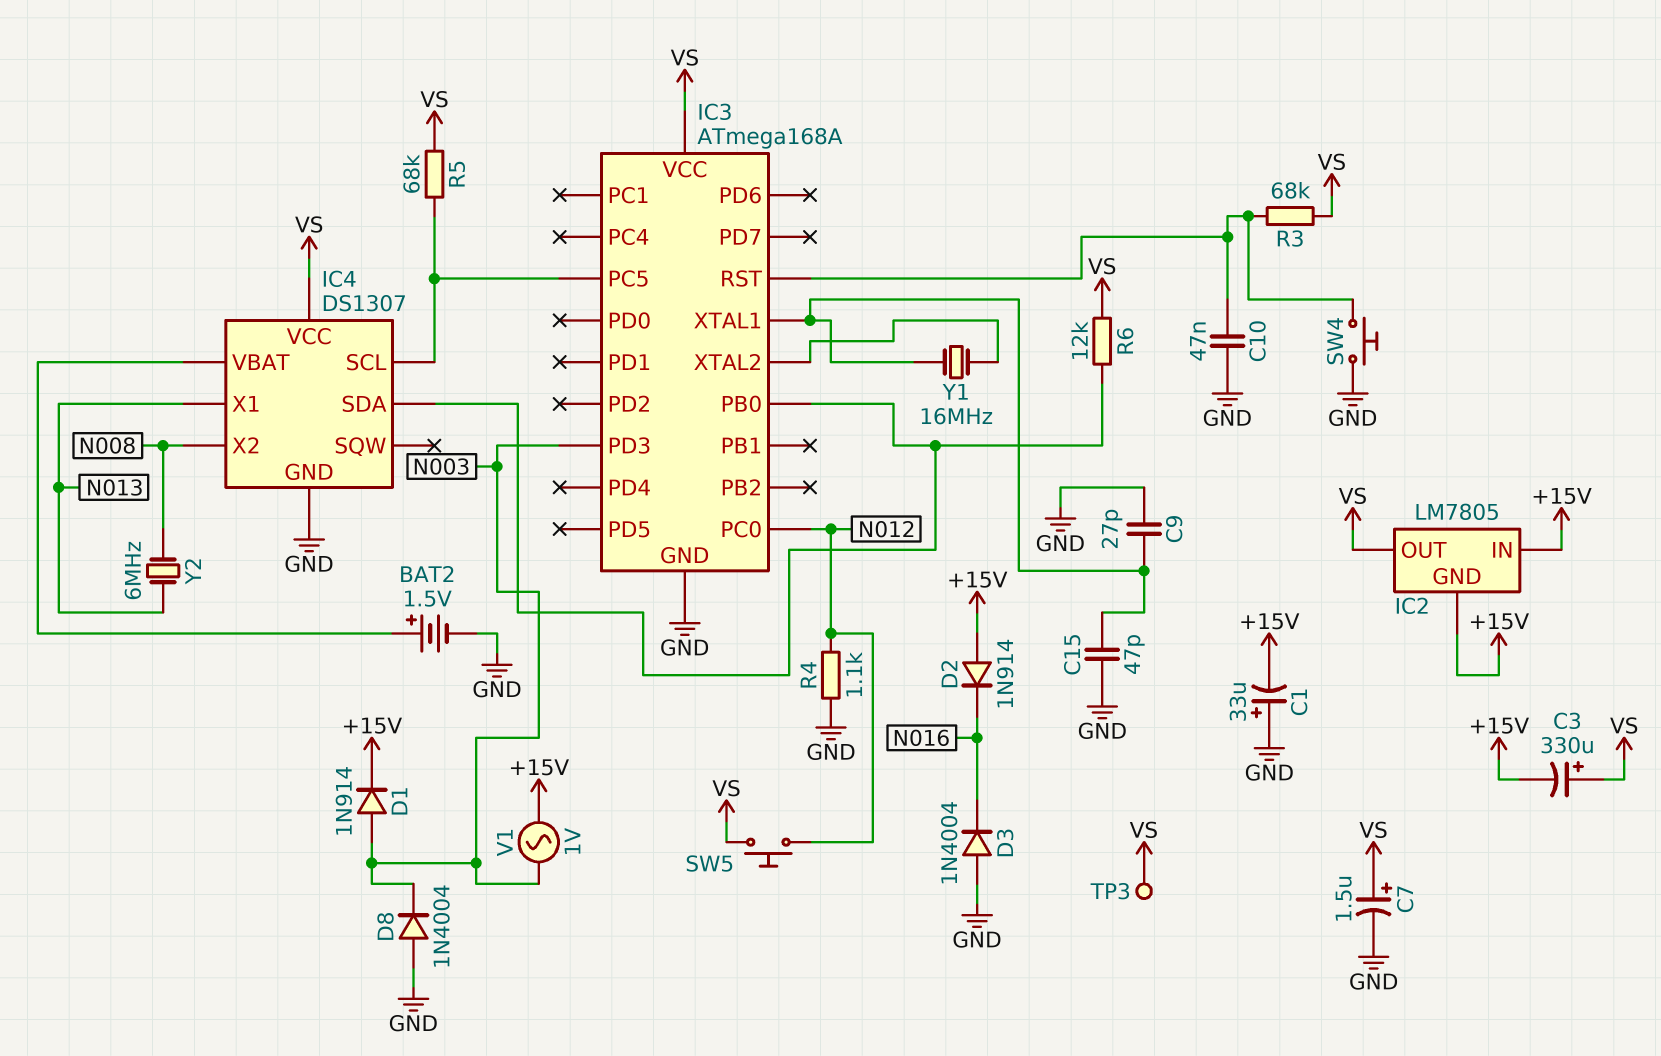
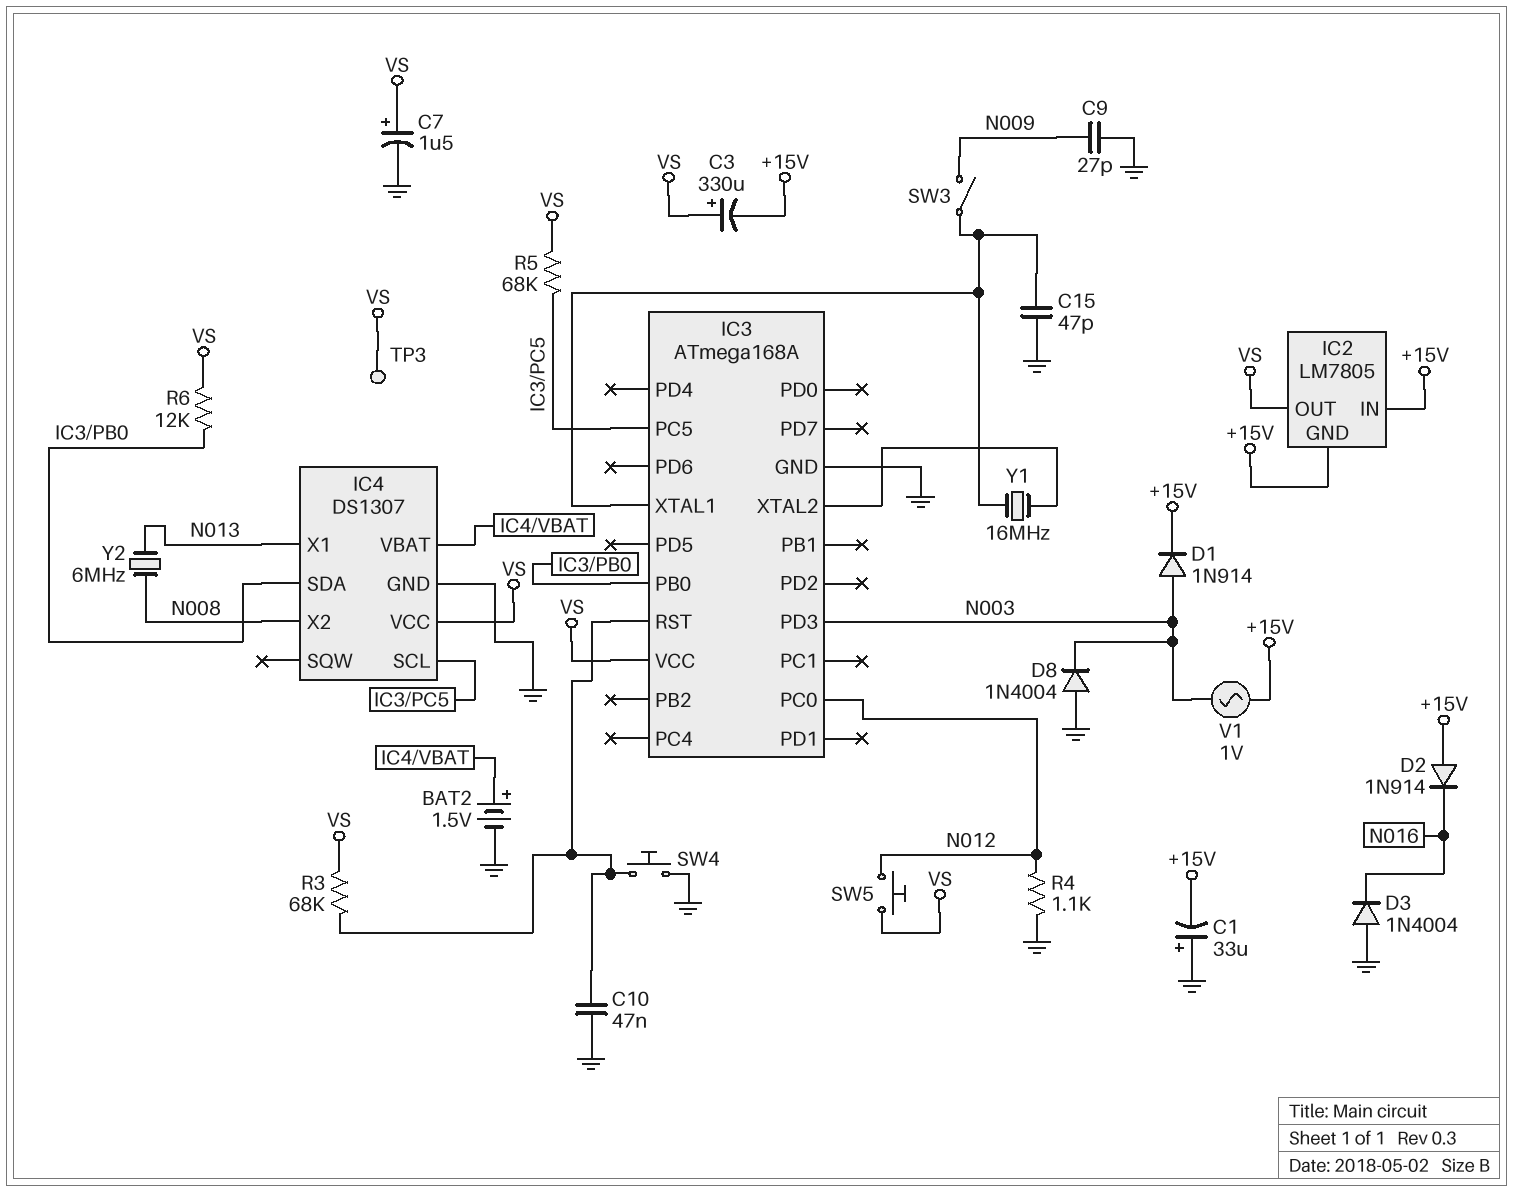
C9: 27pF (GND, IC3/XTAL1) -> 27pF (GND, N009)
SW3: none -> switch (IC3/XTAL1, N009)

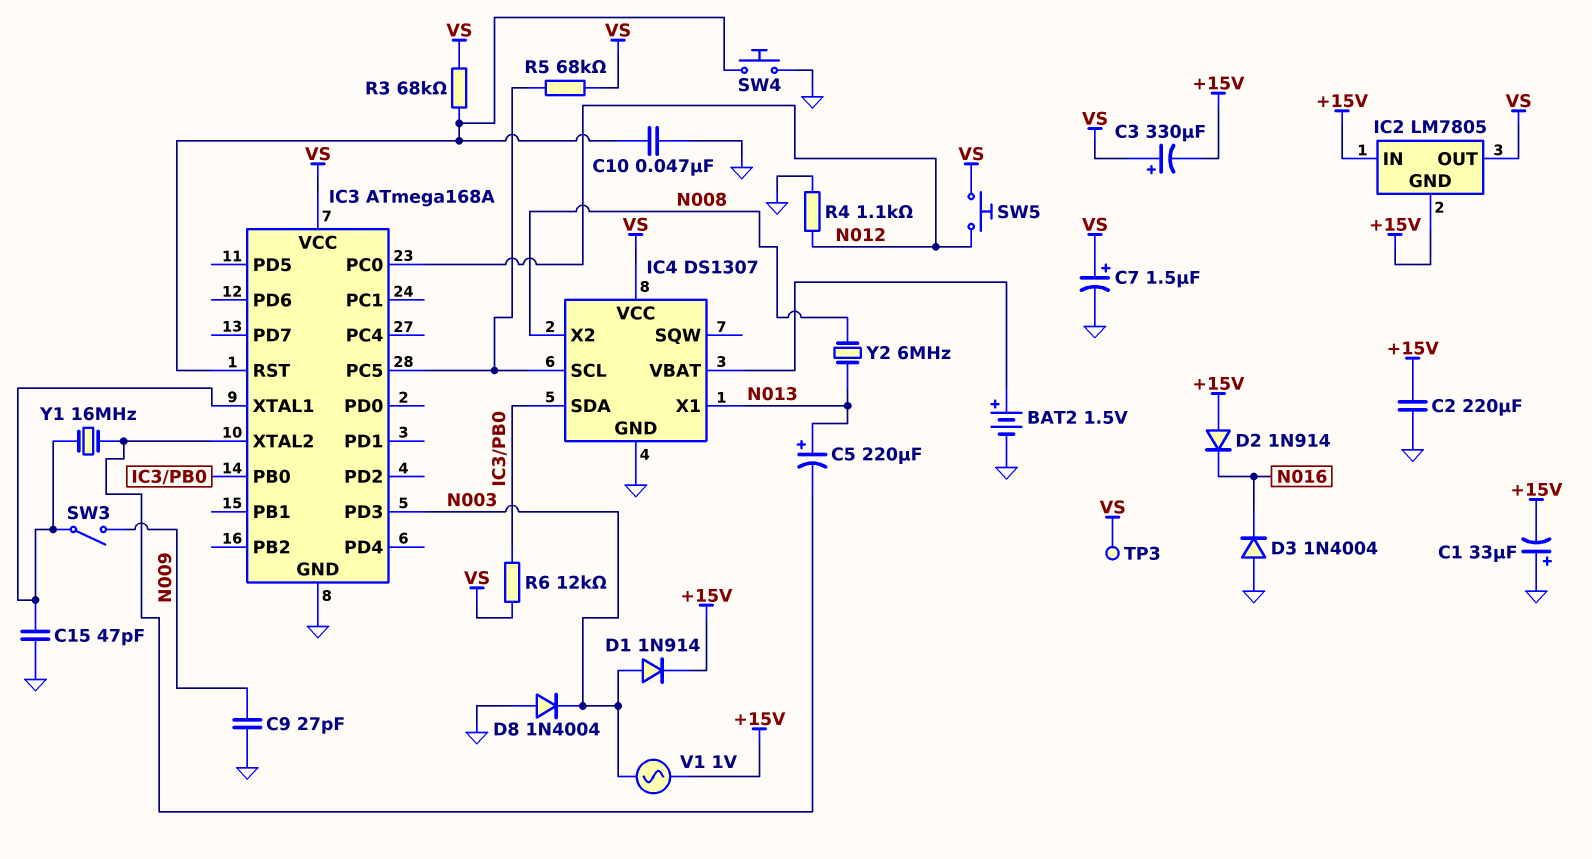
C2: none -> 220uF (+15V, GND)
C5: none -> 220uF (plus N013, minus IC3/XTAL2)

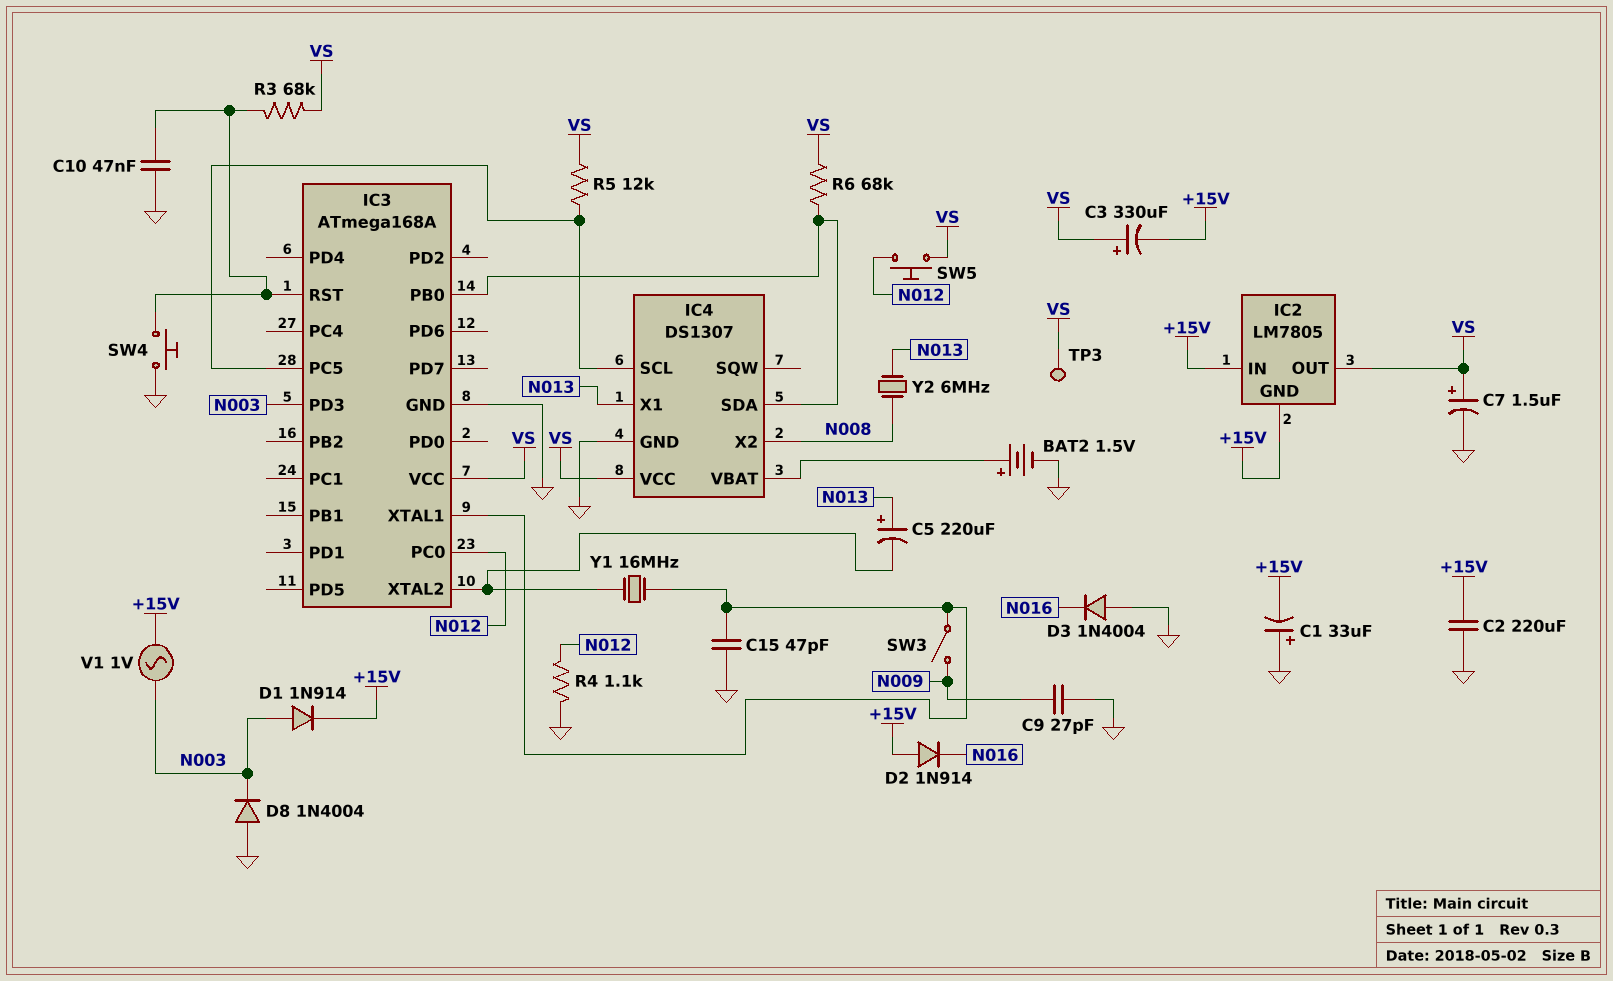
R5: 68k (IC3/PC5, VS) -> 12k (IC3/PC5, VS)
R6: 12k (IC3/PB0, VS) -> 68k (IC3/PB0, VS)

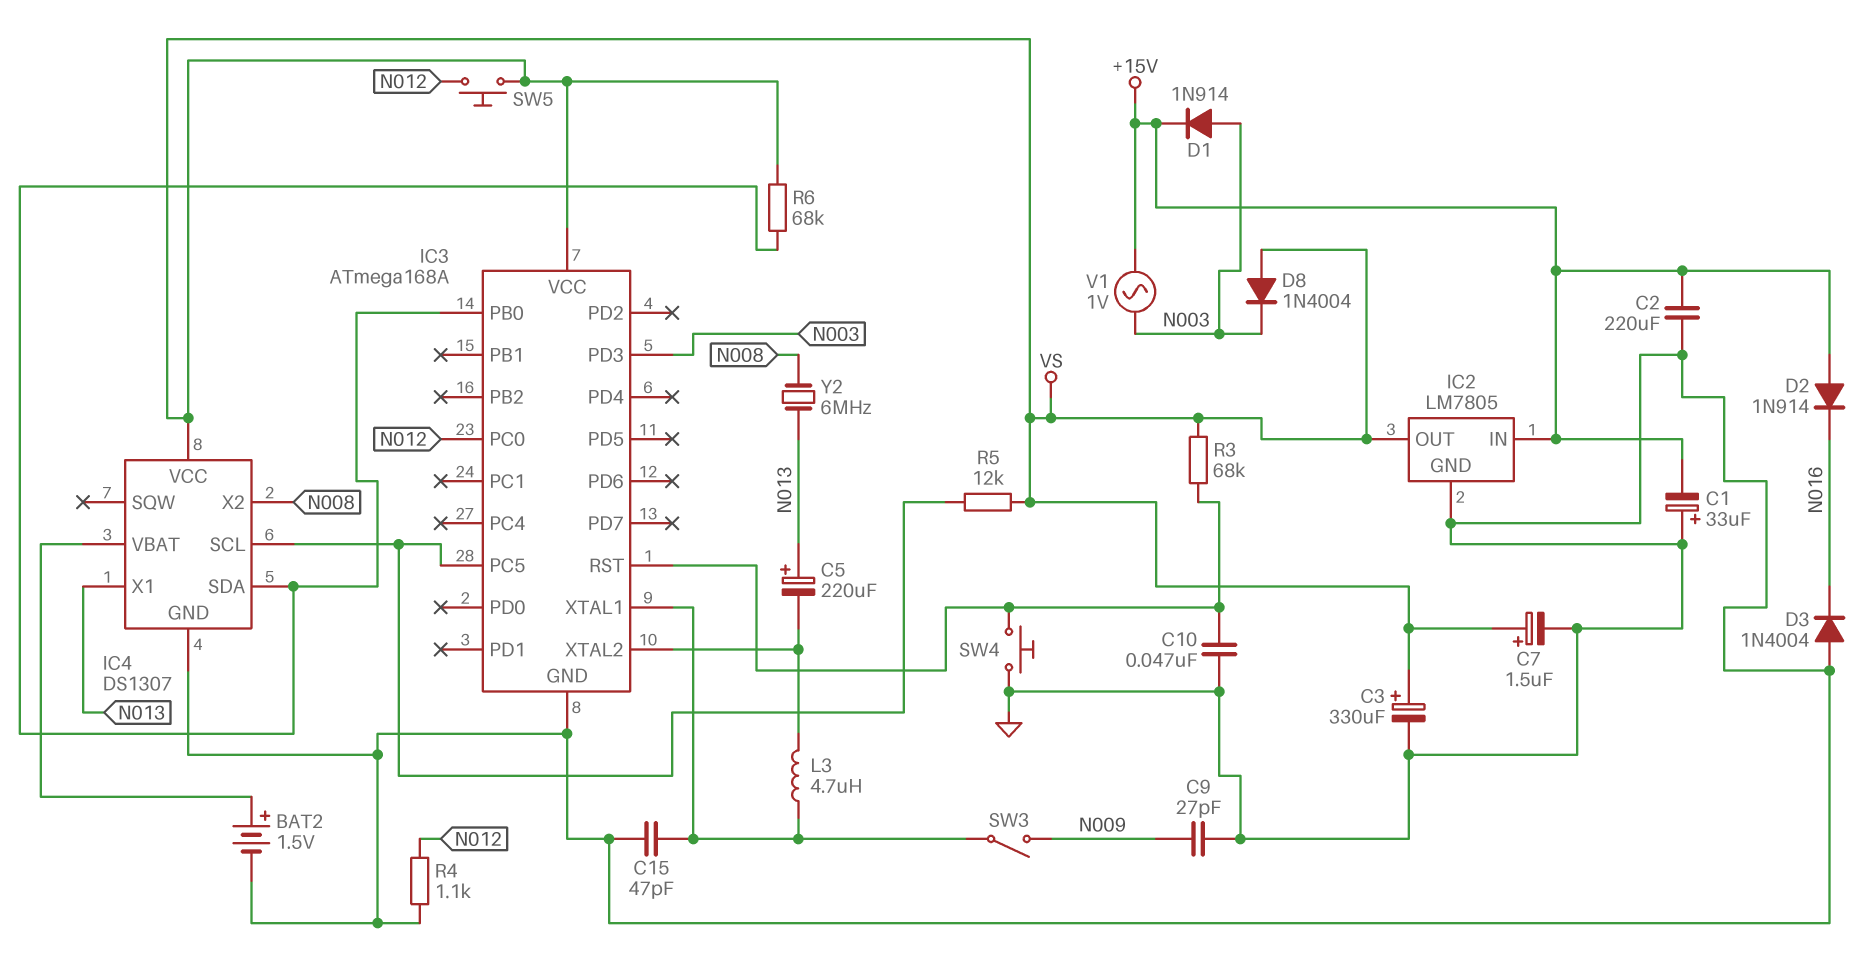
C3: 330uF (plus VS, minus +15V) -> 330uF (plus VS, minus GND)
D8: diode 1N4004 (A GND, K N003) -> diode 1N4004 (A VS, K N003)
IC2 pin GND: +15V -> GND
L3: none -> 4.7uH (IC3/XTAL1, IC3/XTAL2)
TP3: test point (VS) -> none
Y1: 16MHz (IC3/XTAL1, IC3/XTAL2) -> none

